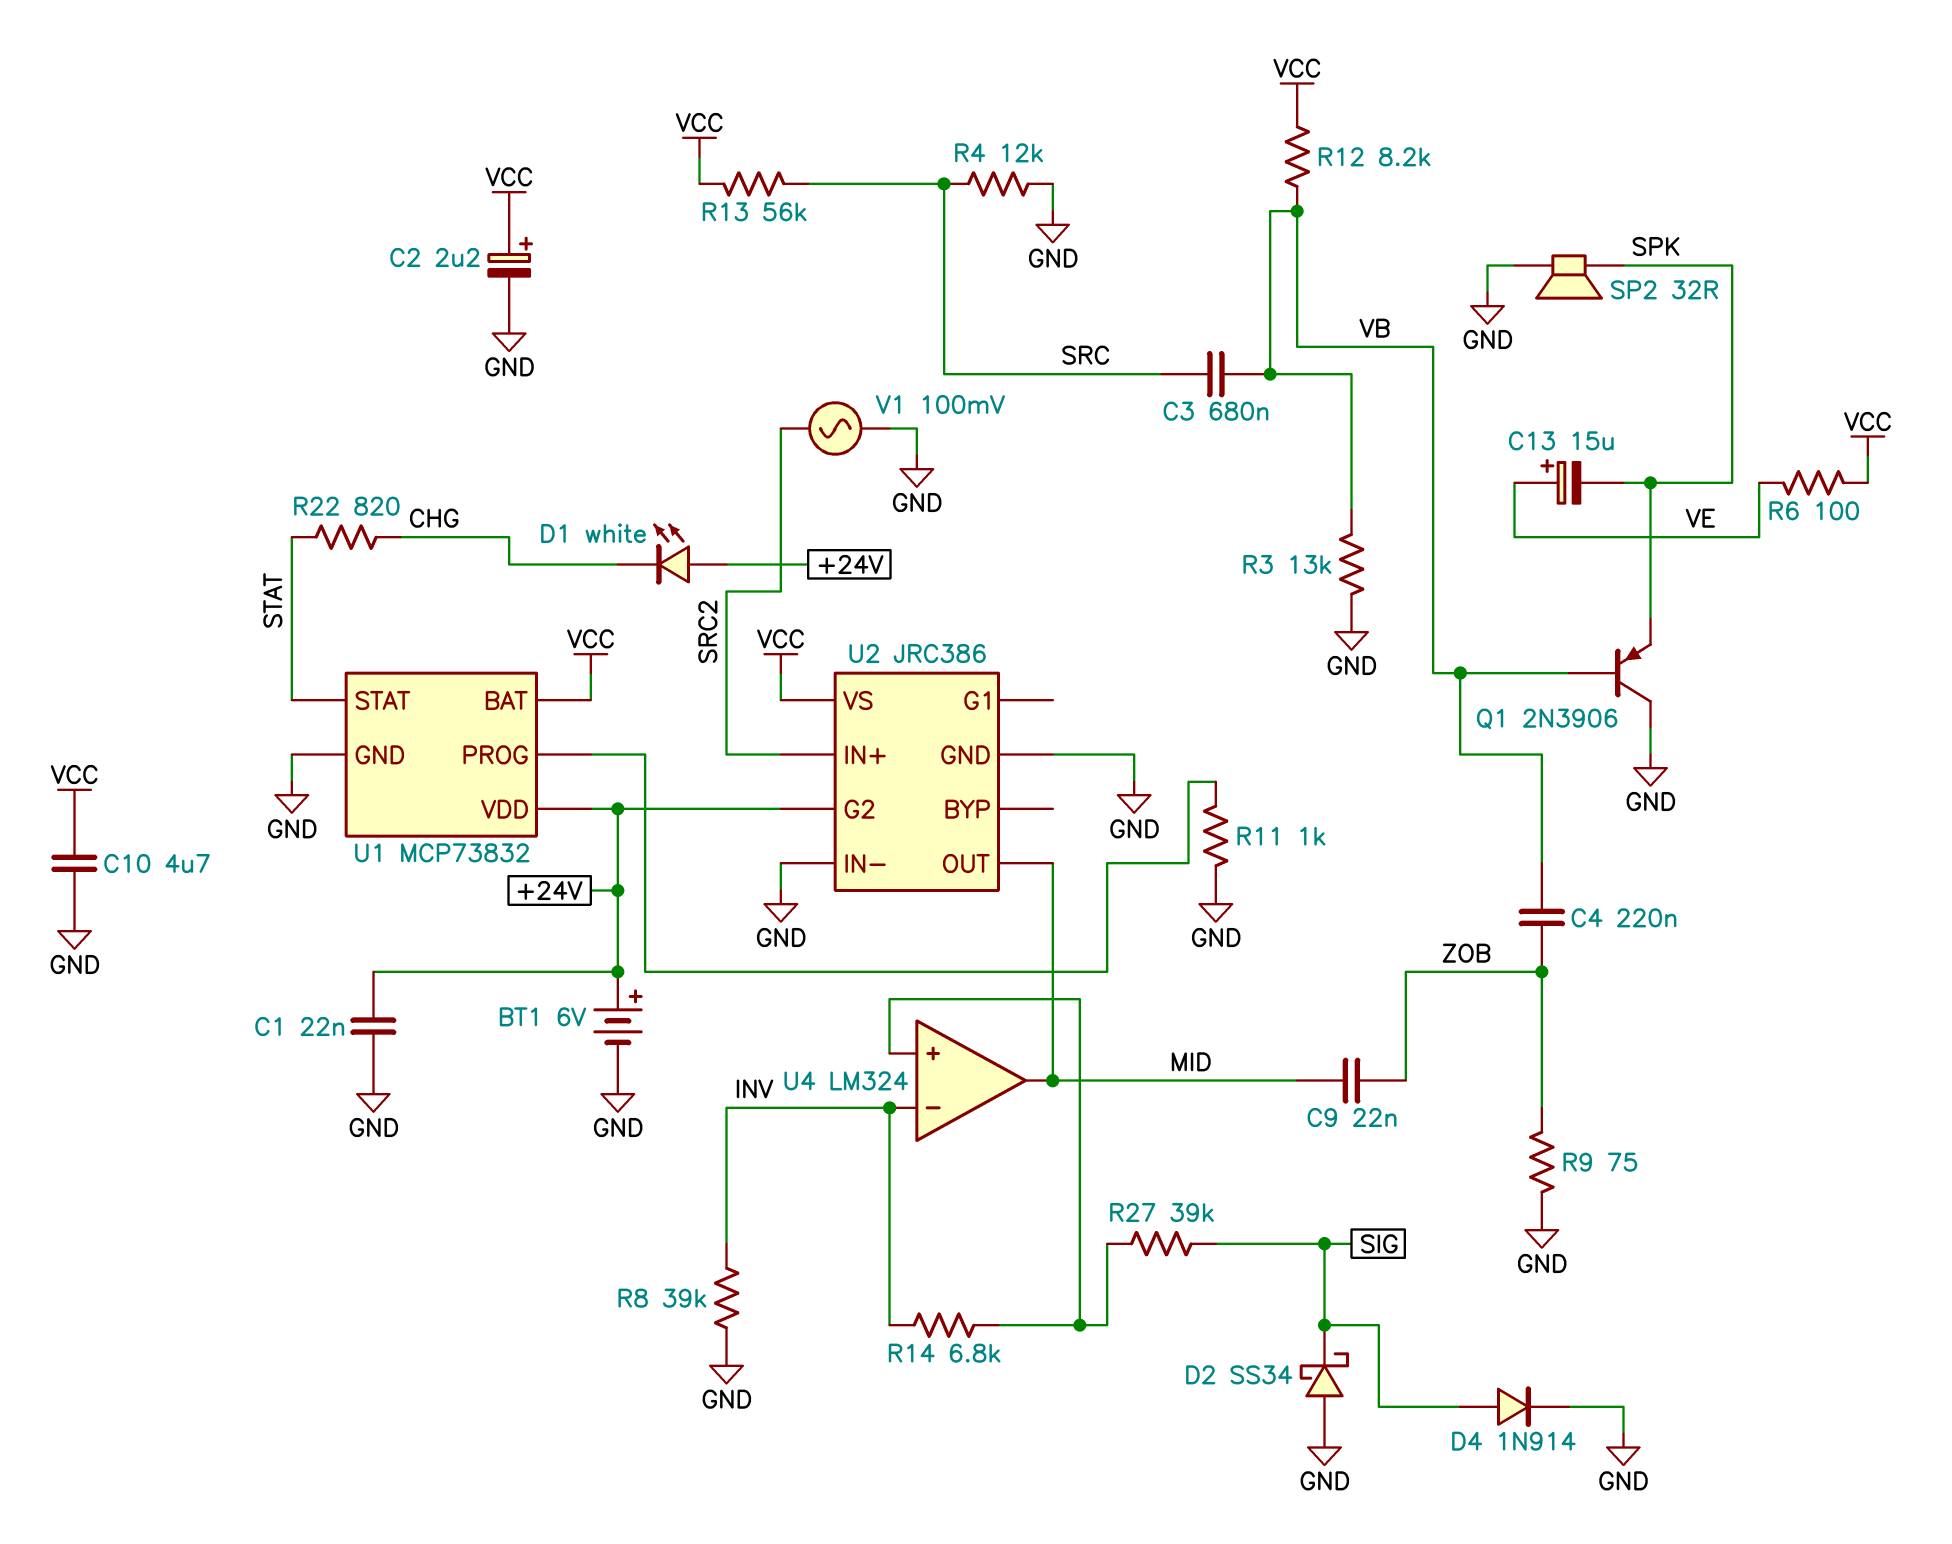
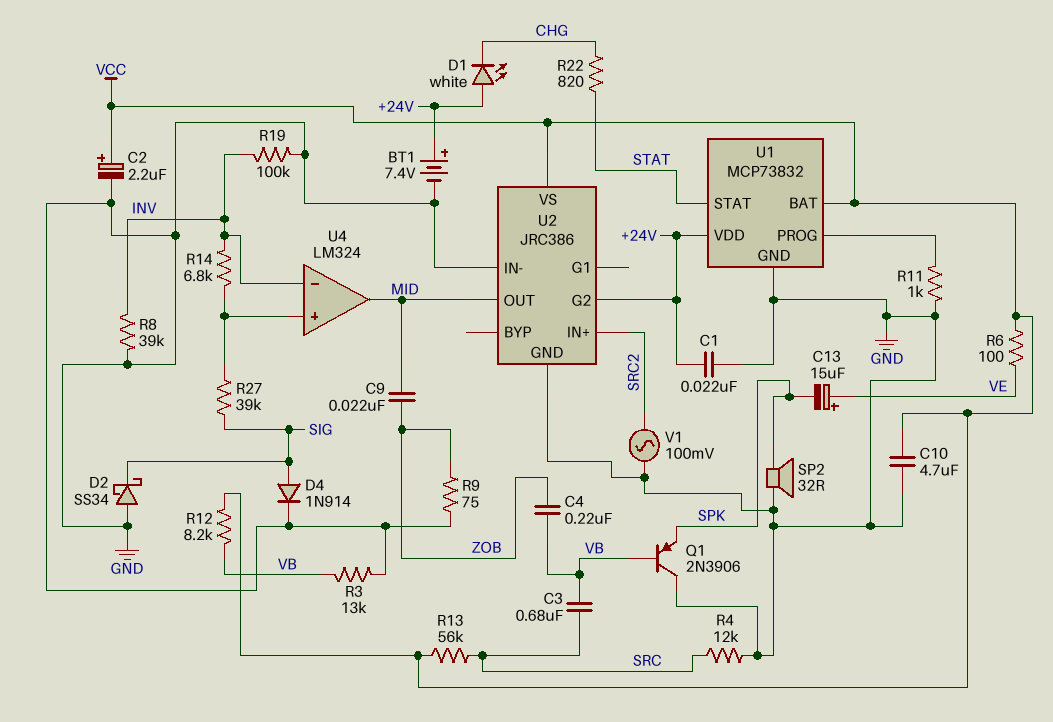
BT1: 6V (plus +24V, minus GND) -> 7.4V (plus +24V, minus GND)
R19: none -> 100k (GND, INV)

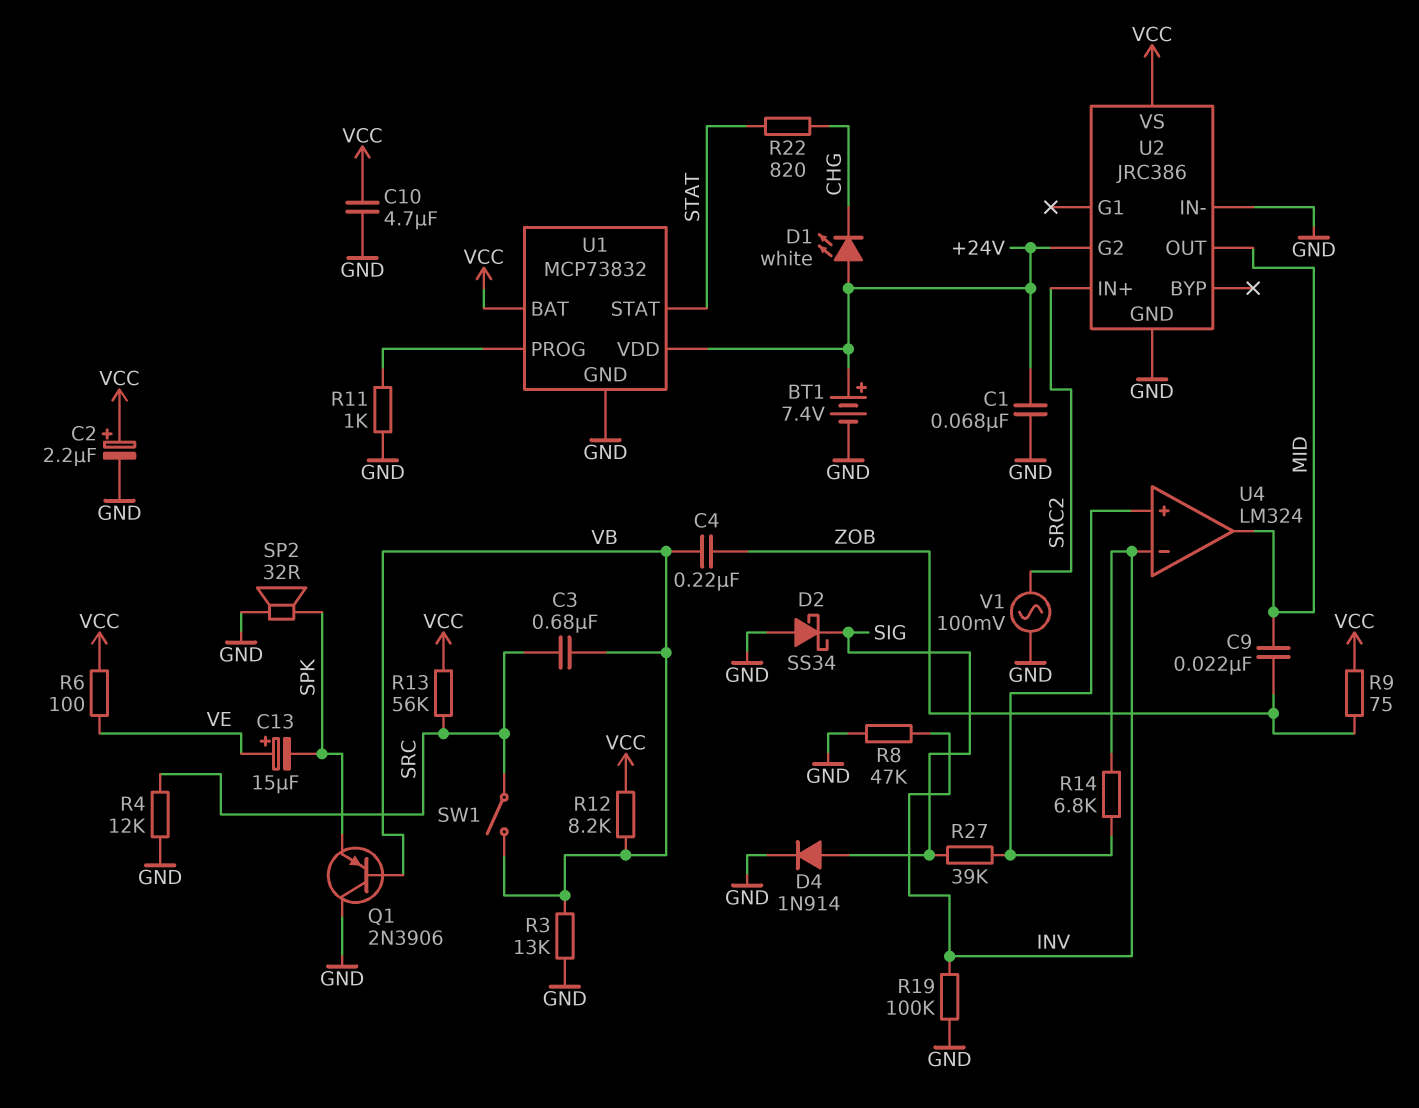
C1: 22nF (+24V, GND) -> 68nF (+24V, GND)
R8: 39k (GND, INV) -> 47k (GND, INV)
R9: 75 (GND, ZOB) -> 75 (VCC, ZOB)
SW1: none -> switch (SRC, VB)

